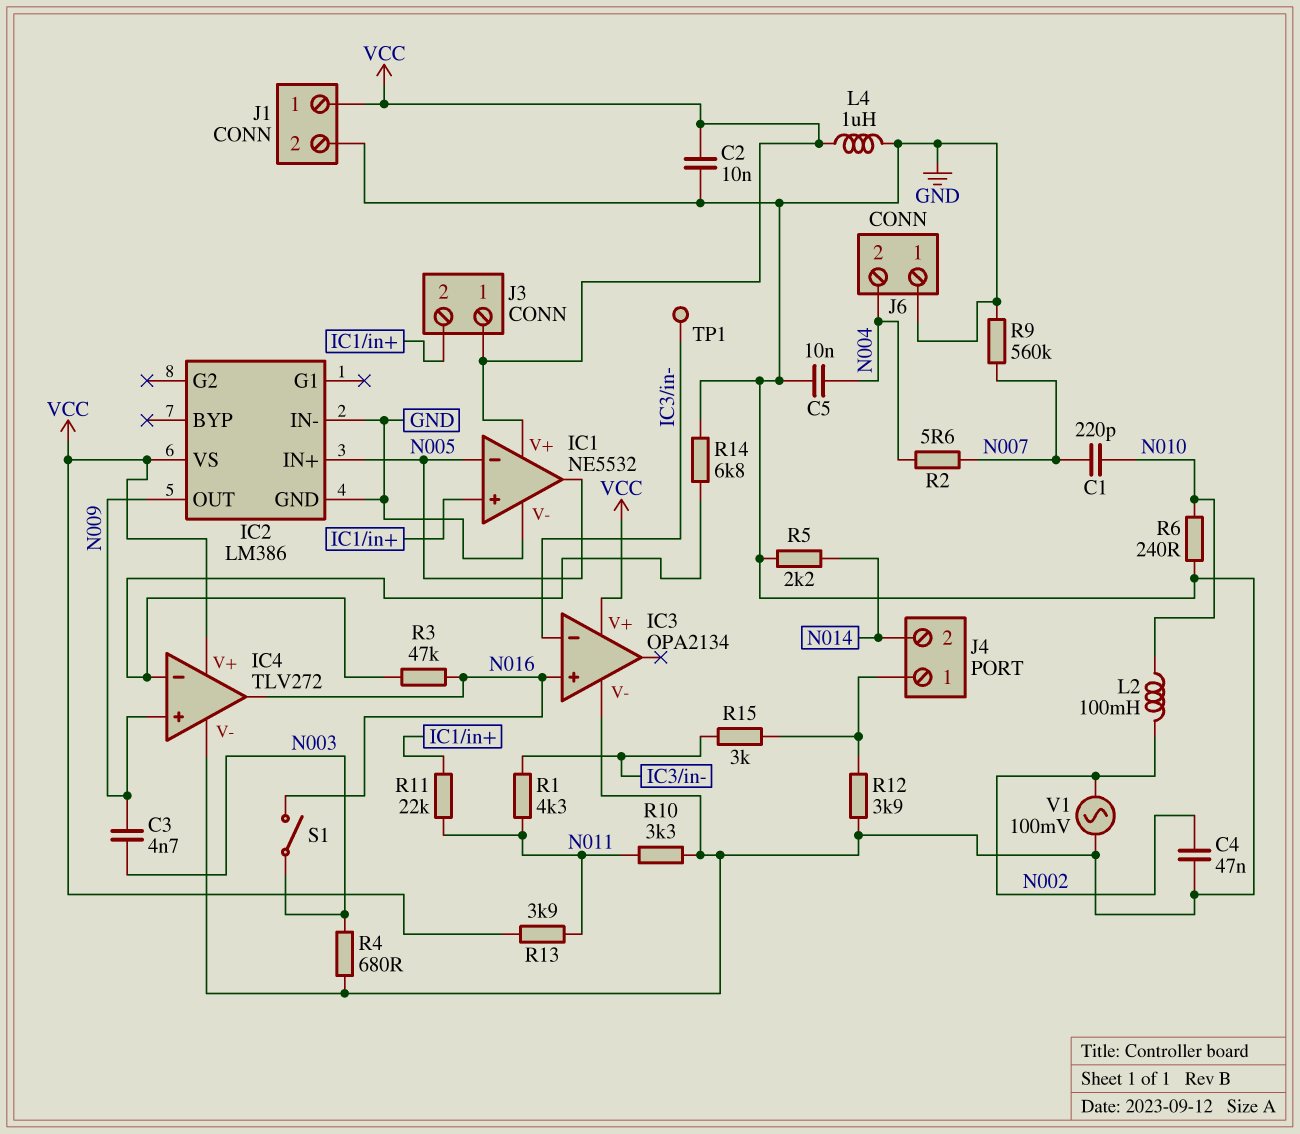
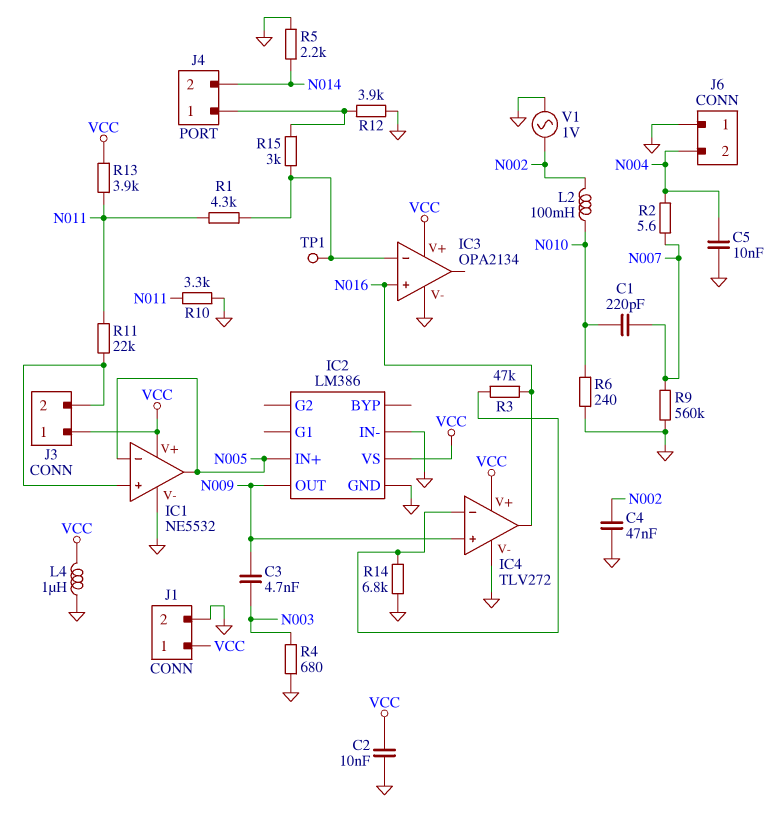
S1: switch (N003, N016) -> none
V1: AC 100mV (GND, N002) -> AC 1V (GND, N002)

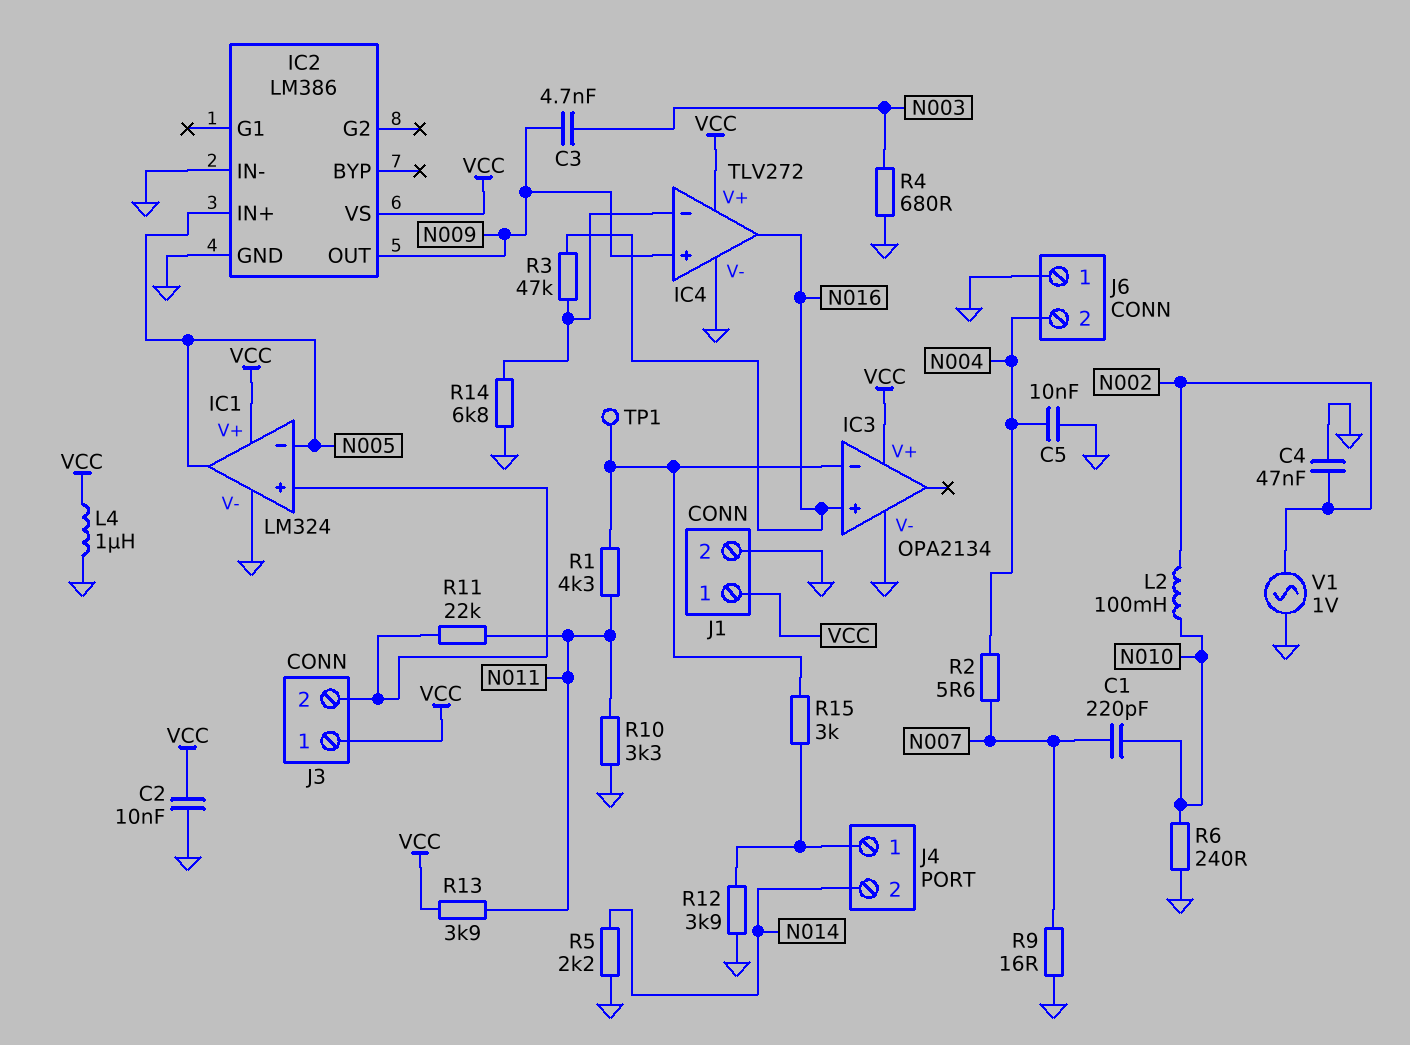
IC1: NE5532 -> LM324
R9: 560k (GND, N007) -> 16 (GND, N007)

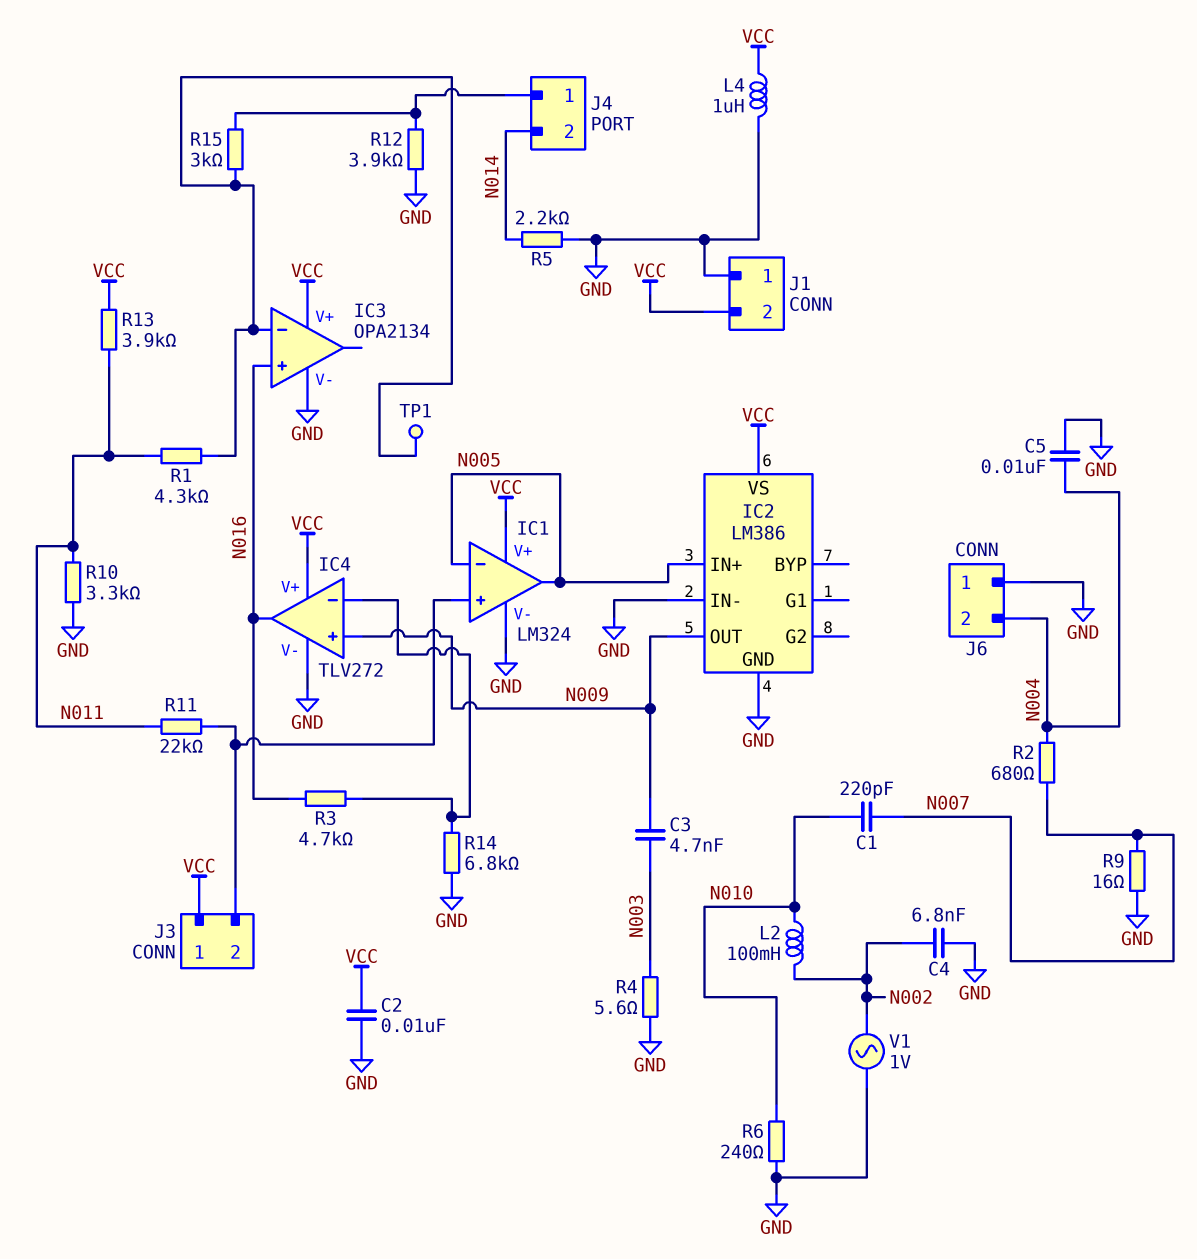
C4: 47nF (GND, N002) -> 6.8nF (GND, N002)
J1 pin 1: VCC -> GND
J1 pin 2: GND -> VCC
R2: 5.6 (N004, N007) -> 680 (N004, N007)
R3: 47k (IC4/in-, N016) -> 4.7k (IC4/in-, N016)
R4: 680 (GND, N003) -> 5.6 (GND, N003)

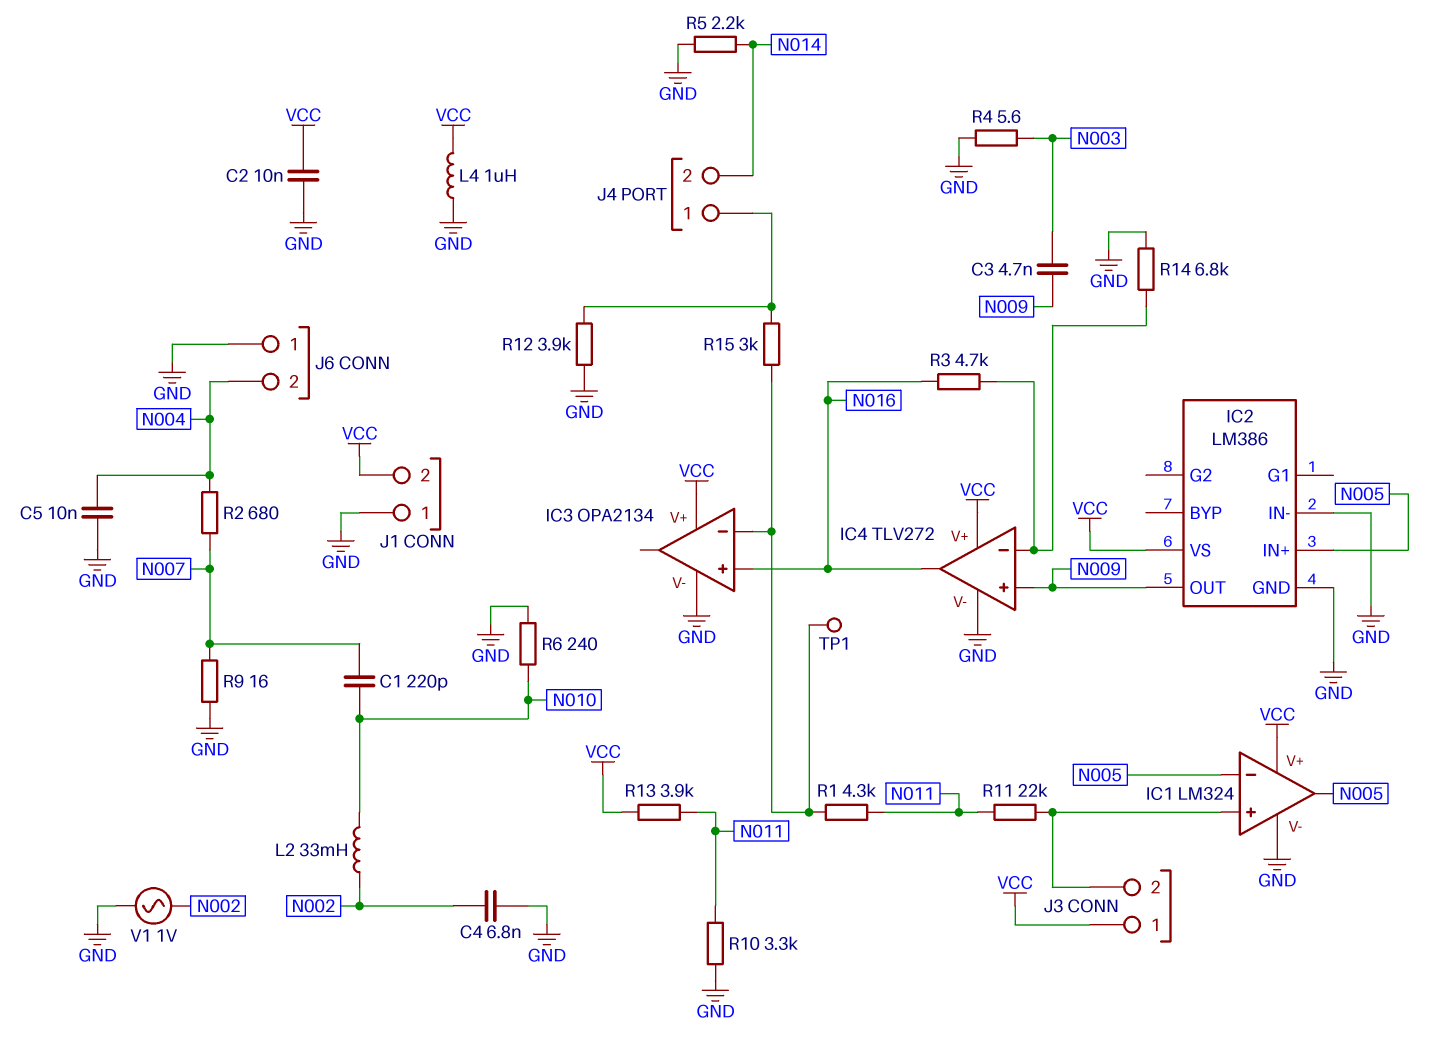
L2: 100mH (N002, N010) -> 33mH (N002, N010)

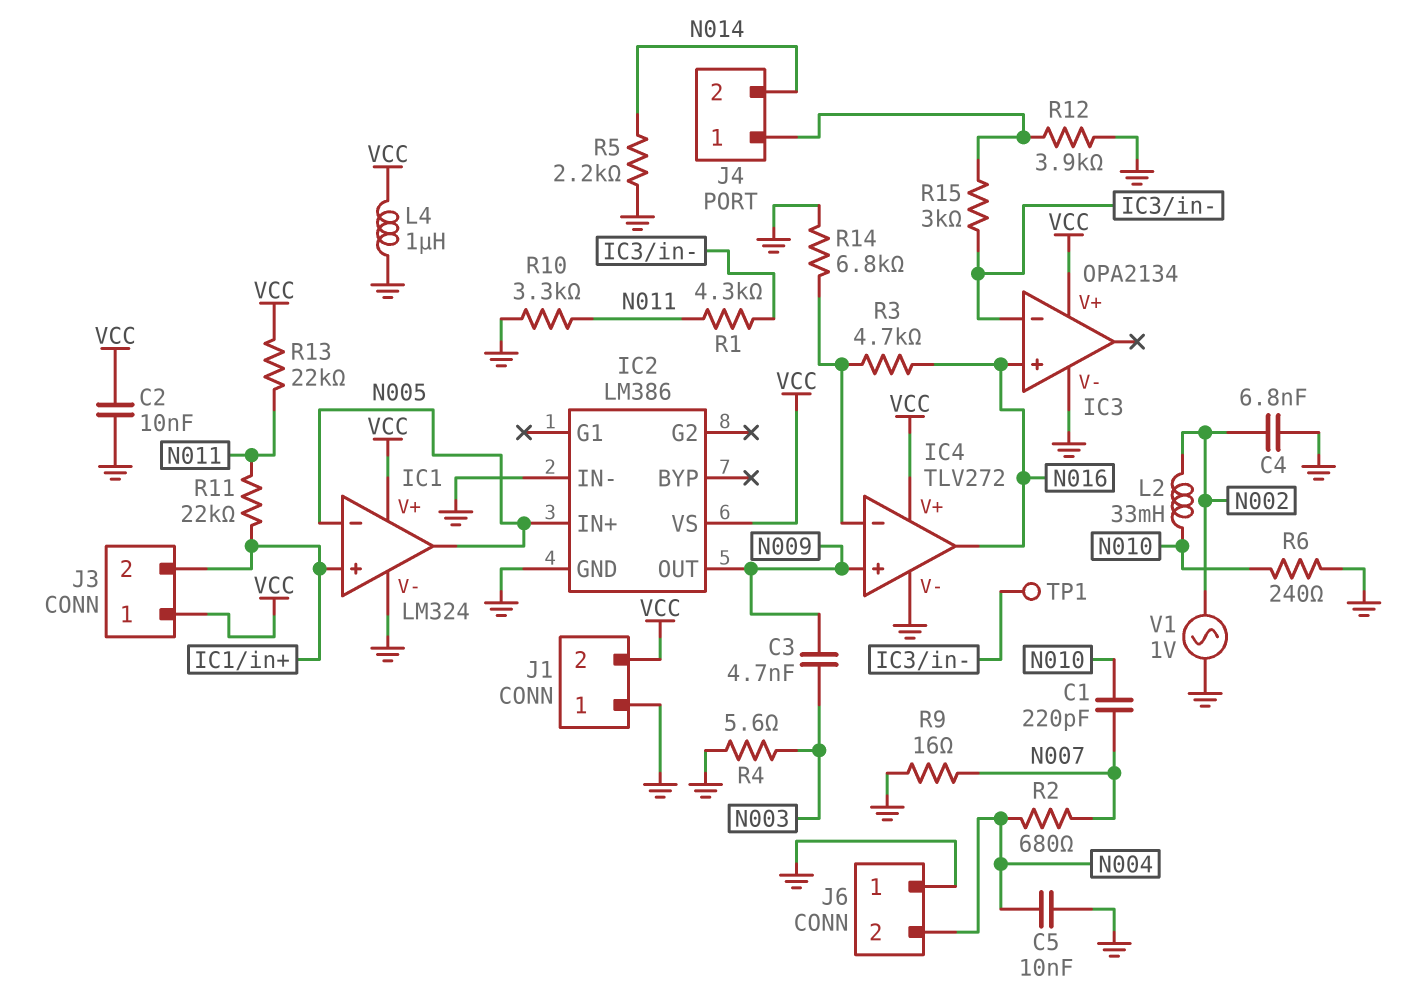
R13: 3.9k (N011, VCC) -> 22k (N011, VCC)

